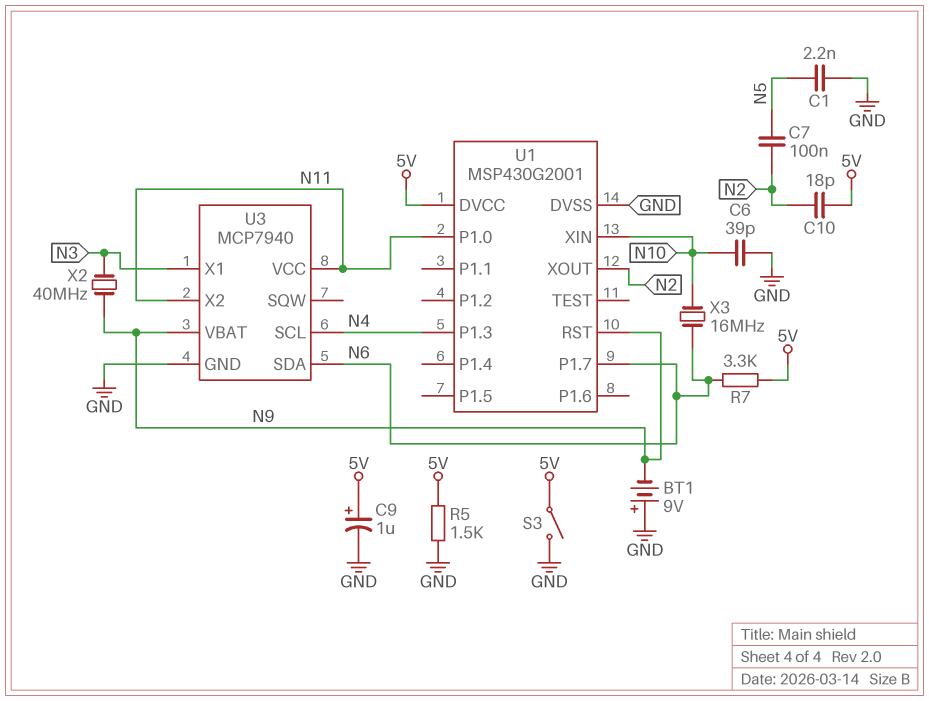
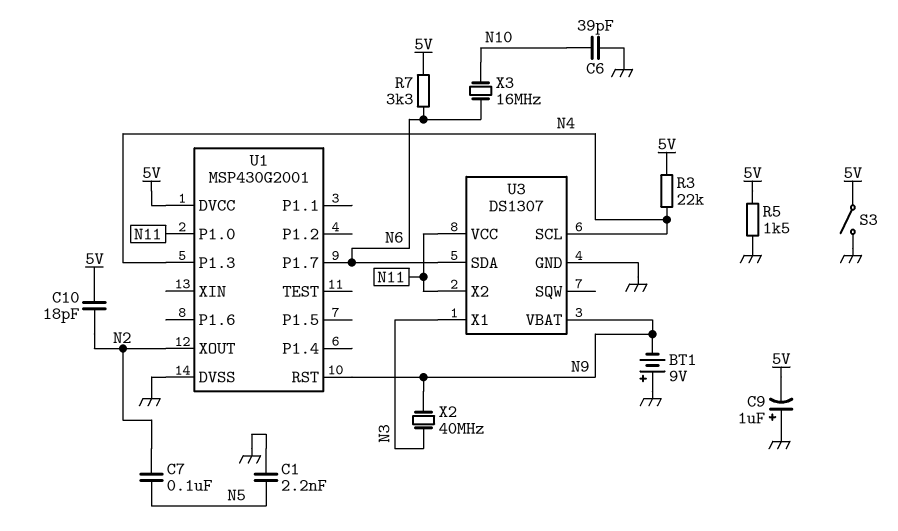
C9: 1uF (plus 5V, minus GND) -> 1uF (plus GND, minus 5V)
R3: none -> 22k (5V, N4)
U1 pin XIN: N10 -> none
U3: MCP7940 -> DS1307

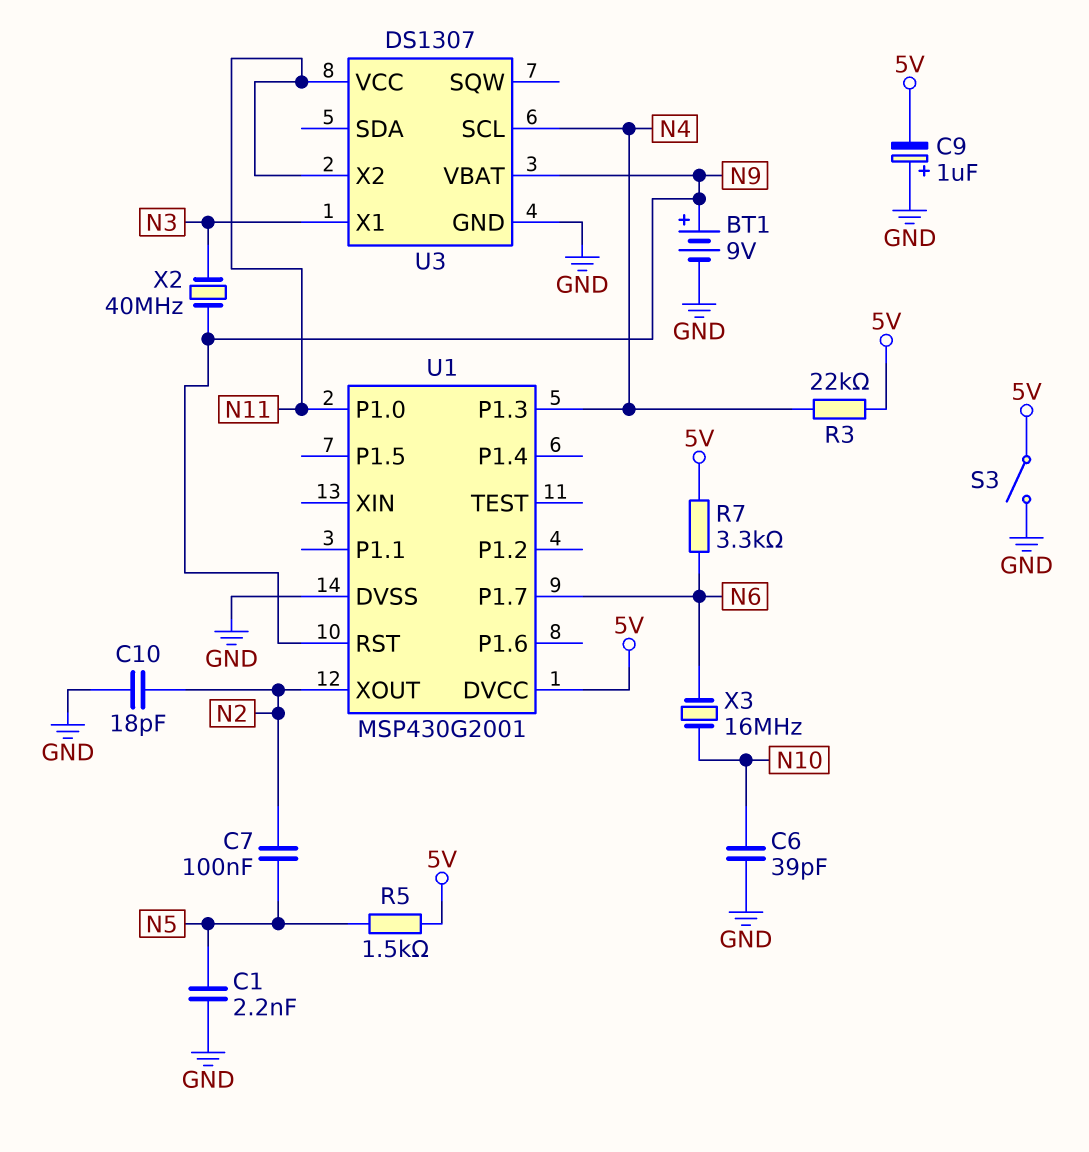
BT1: 9V (plus GND, minus N9) -> 9V (plus N9, minus GND)
C10: 18pF (5V, N2) -> 18pF (GND, N2)
R5: 1.5k (5V, GND) -> 1.5k (5V, N5)
U3 pin SDA: N6 -> none

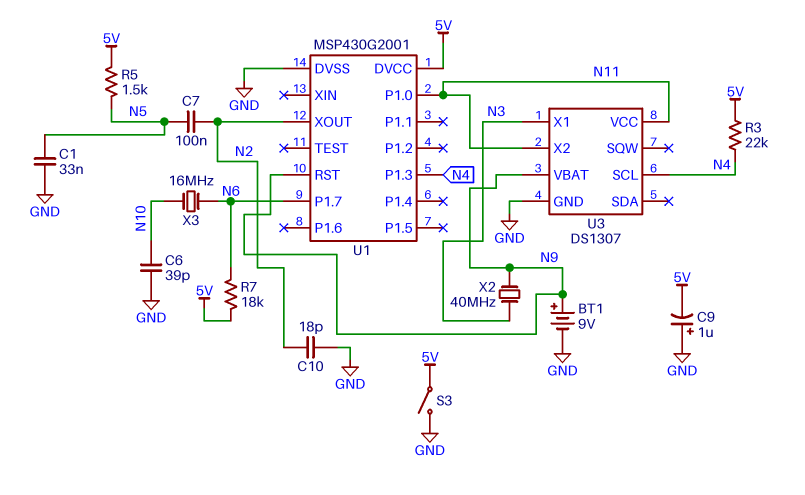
C1: 2.2nF (GND, N5) -> 33nF (GND, N5)
R7: 3.3k (5V, N6) -> 18k (5V, N6)

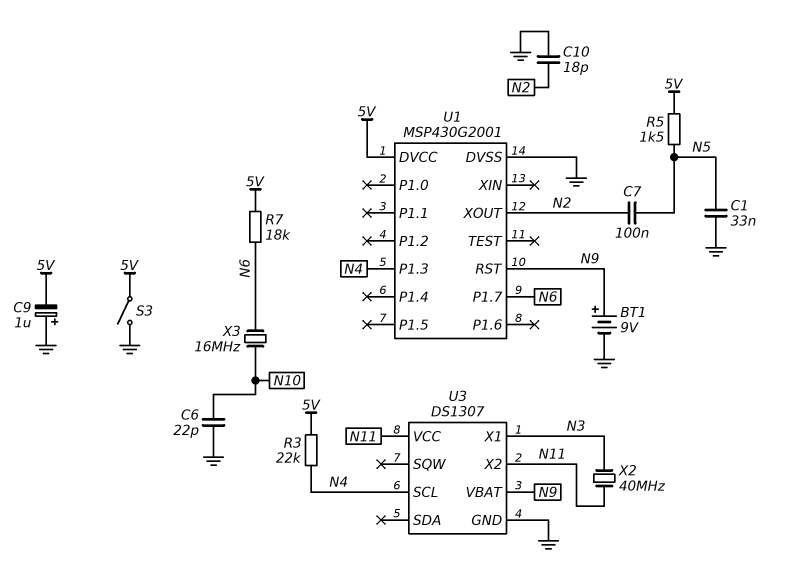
C6: 39pF (GND, N10) -> 22pF (GND, N10)
U1 pin P1.0: N11 -> none
X2: 40MHz (N3, N9) -> 40MHz (N3, N11)

